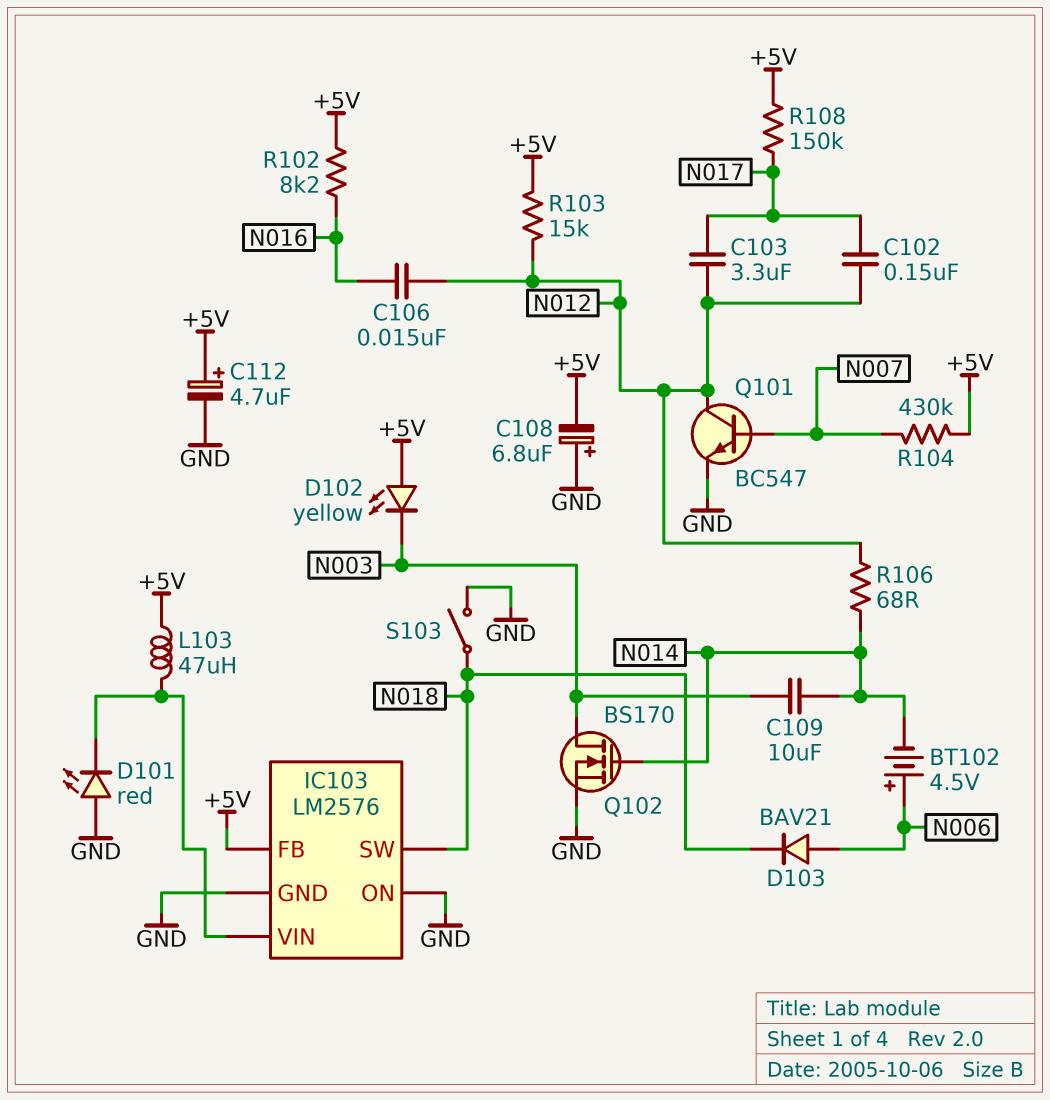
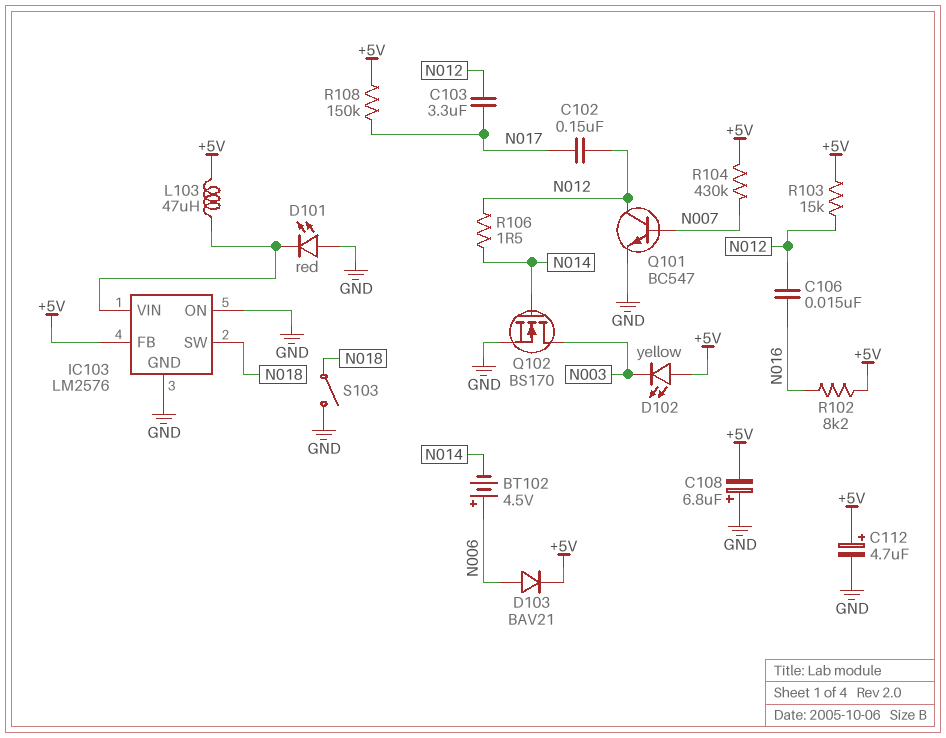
C109: 10uF (N003, N014) -> none
D103: diode BAV21 (A N006, K N018) -> diode BAV21 (A N006, K +5V)
R106: 68 (N012, N014) -> 1.5 (N012, N014)

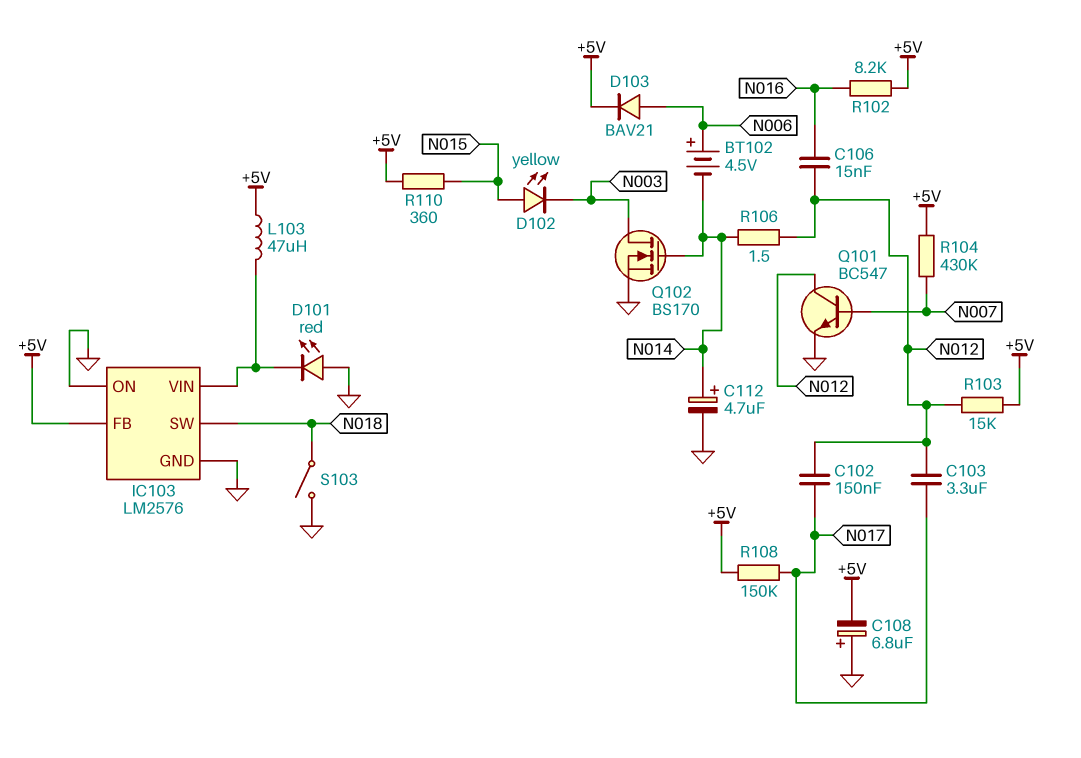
C112: 4.7uF (plus +5V, minus GND) -> 4.7uF (plus N014, minus GND)
D102: LED yellow (A +5V, K N003) -> LED yellow (A N015, K N003)
R110: none -> 360 (+5V, N015)

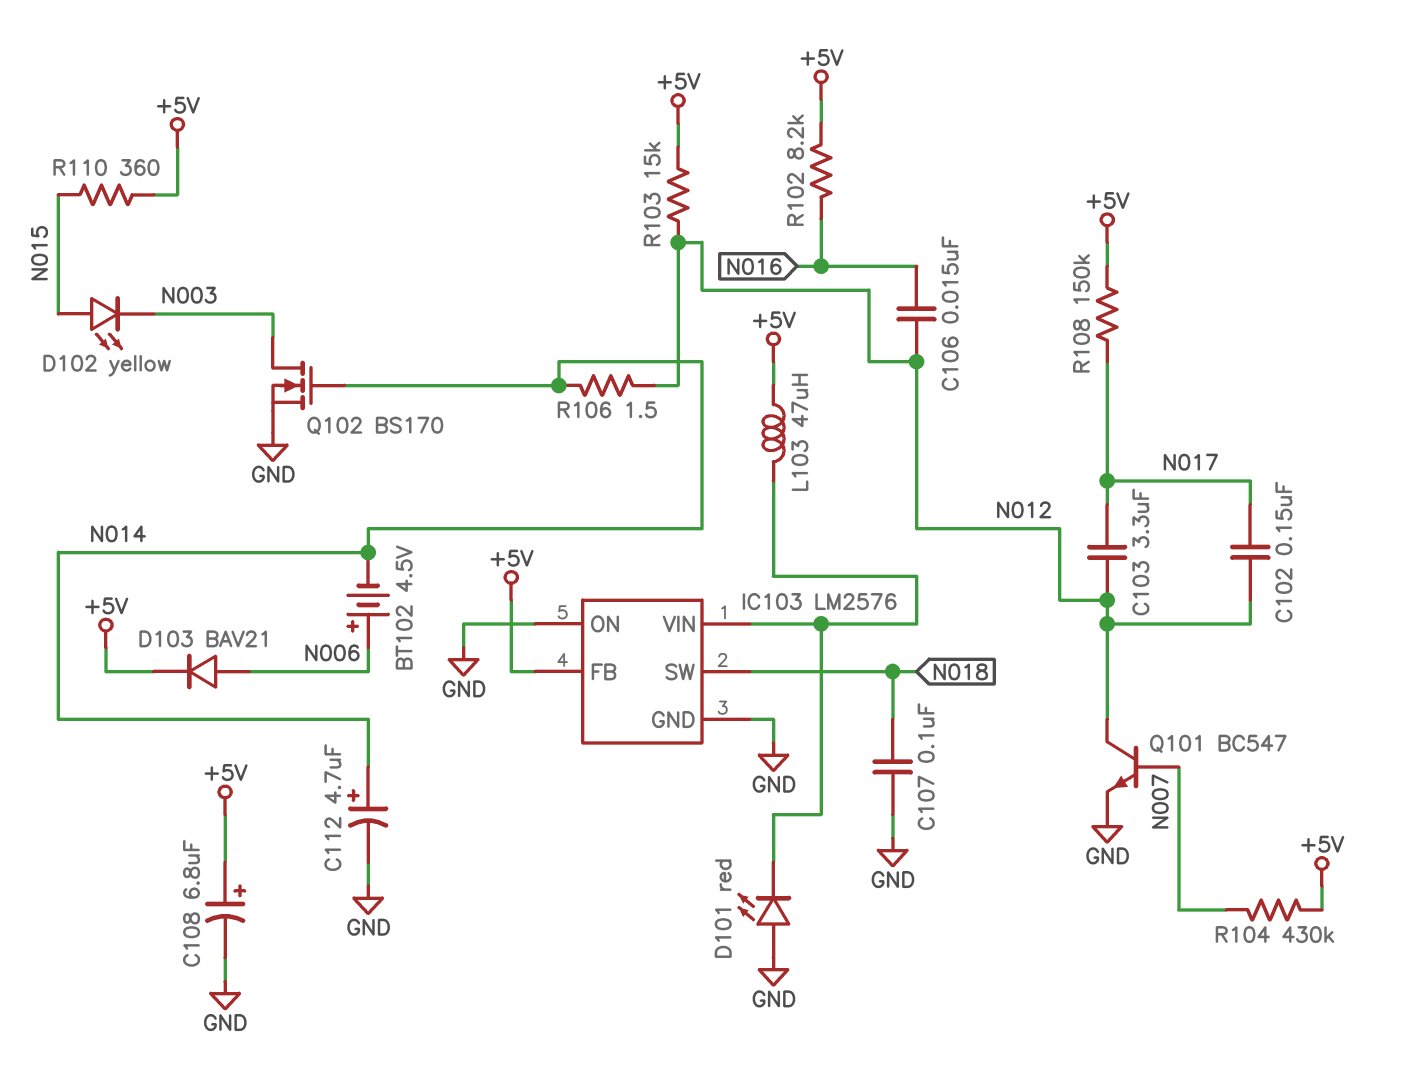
C107: none -> 100nF (GND, N018)
C108: 6.8uF (plus GND, minus +5V) -> 6.8uF (plus +5V, minus GND)
S103: switch (GND, N018) -> none

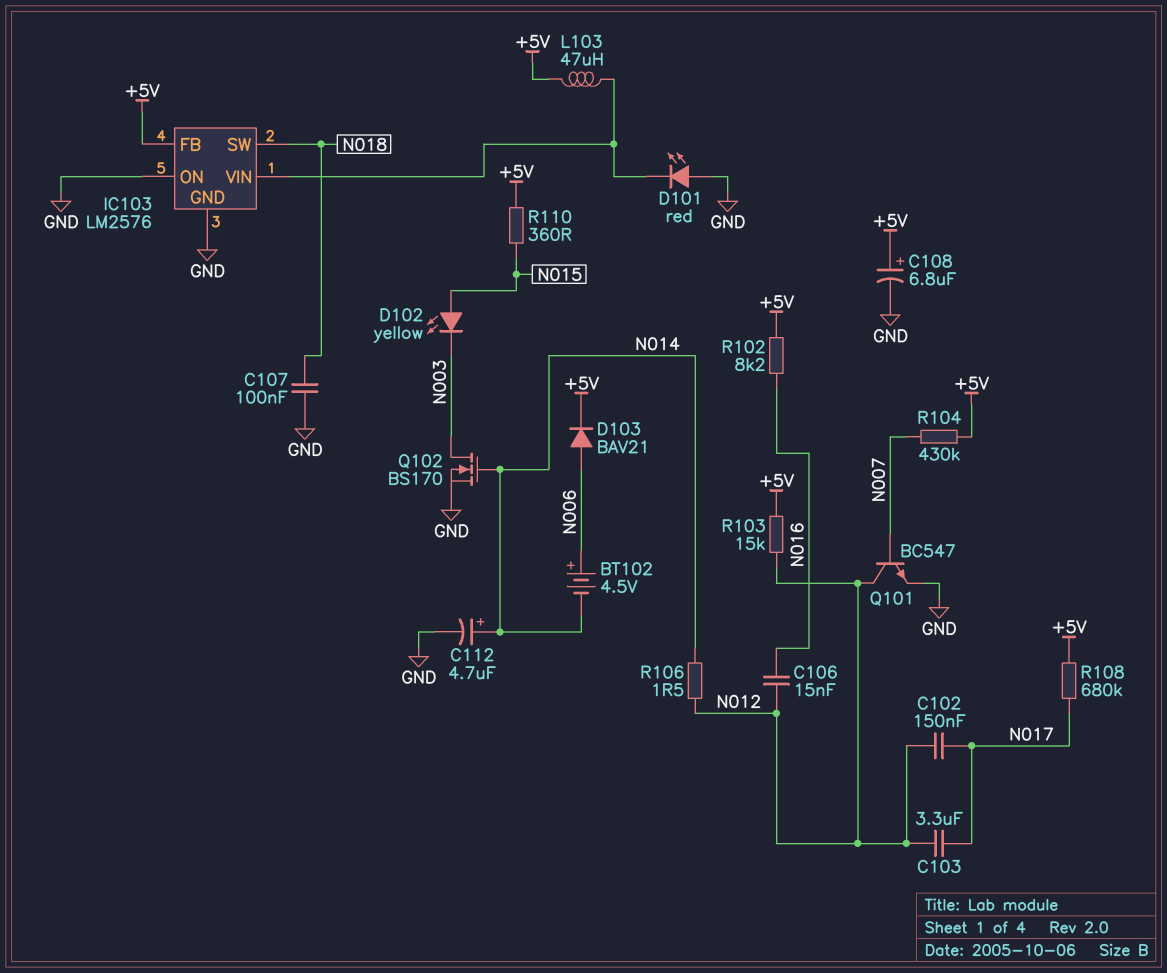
R108: 150k (+5V, N017) -> 680k (+5V, N017)

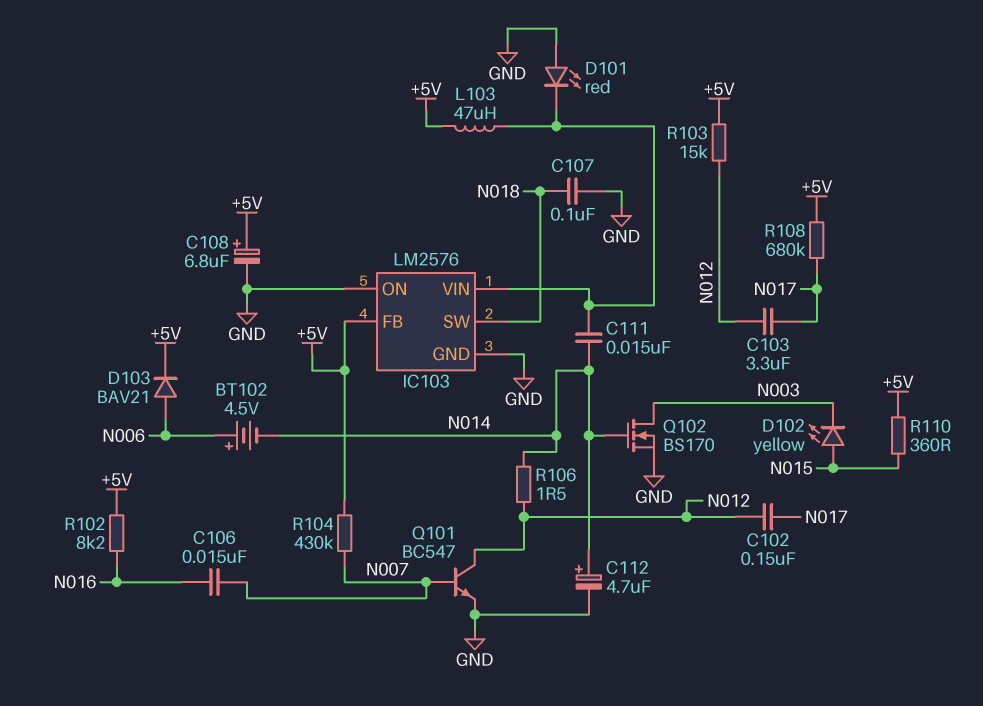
C106: 15nF (N012, N016) -> 15nF (N007, N016)
C111: none -> 15nF (IC103/VIN, N014)

